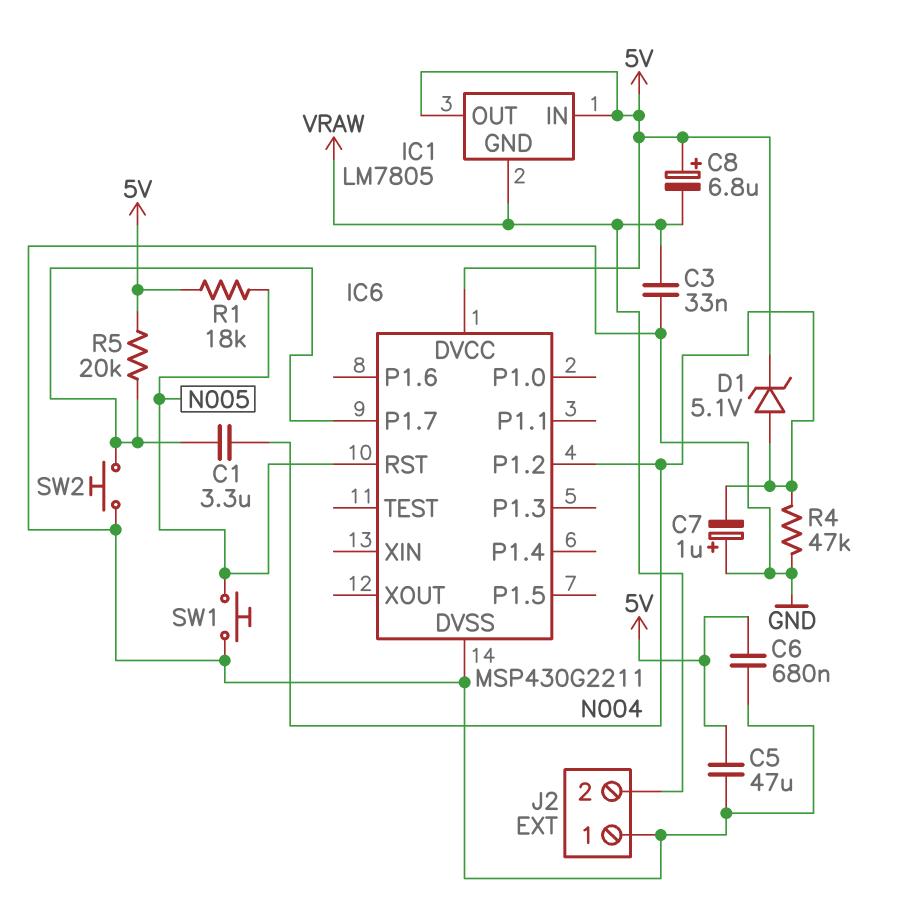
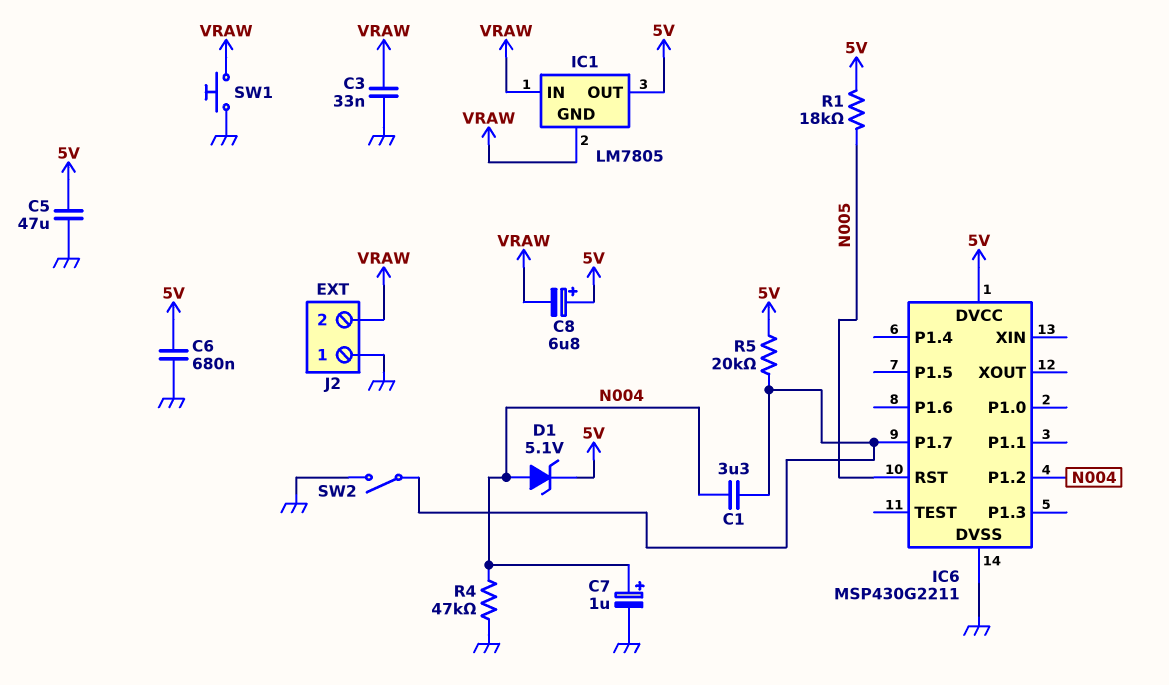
C7: 1uF (plus GND, minus N004) -> 1uF (plus N004, minus GND)
IC1 pin IN: 5V -> VRAW
SW1: button (GND, N005) -> button (GND, VRAW)
SW2: button (GND, IC6/P1.7) -> switch (GND, IC6/P1.7)

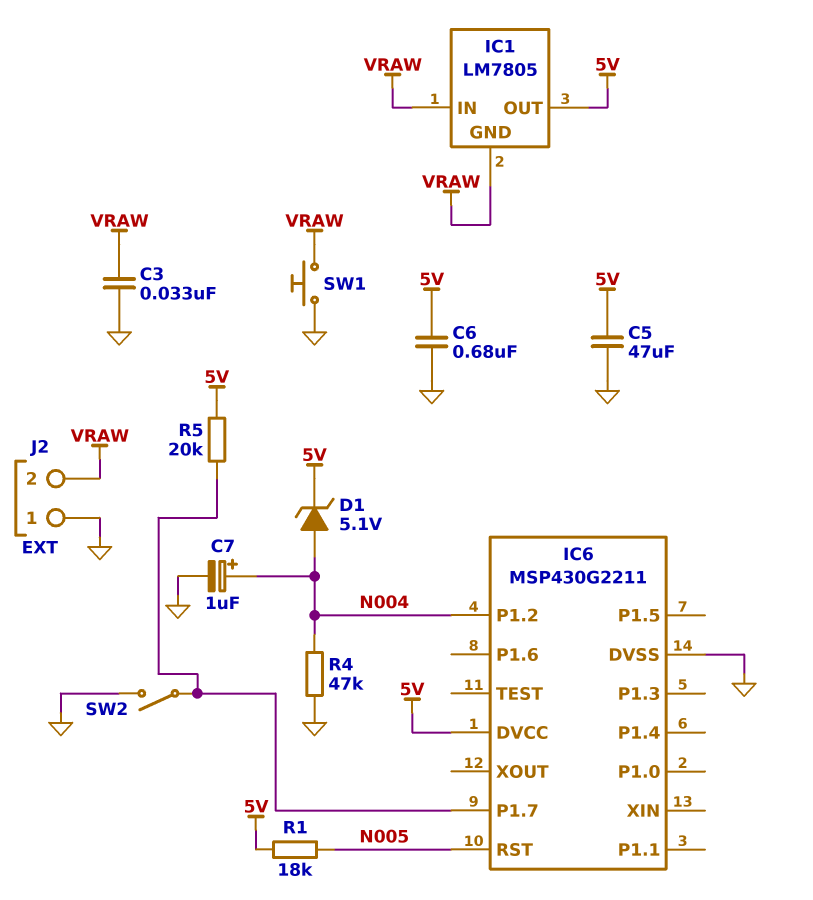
C1: 3.3uF (IC6/P1.7, N004) -> none
C8: 6.8uF (plus 5V, minus VRAW) -> none

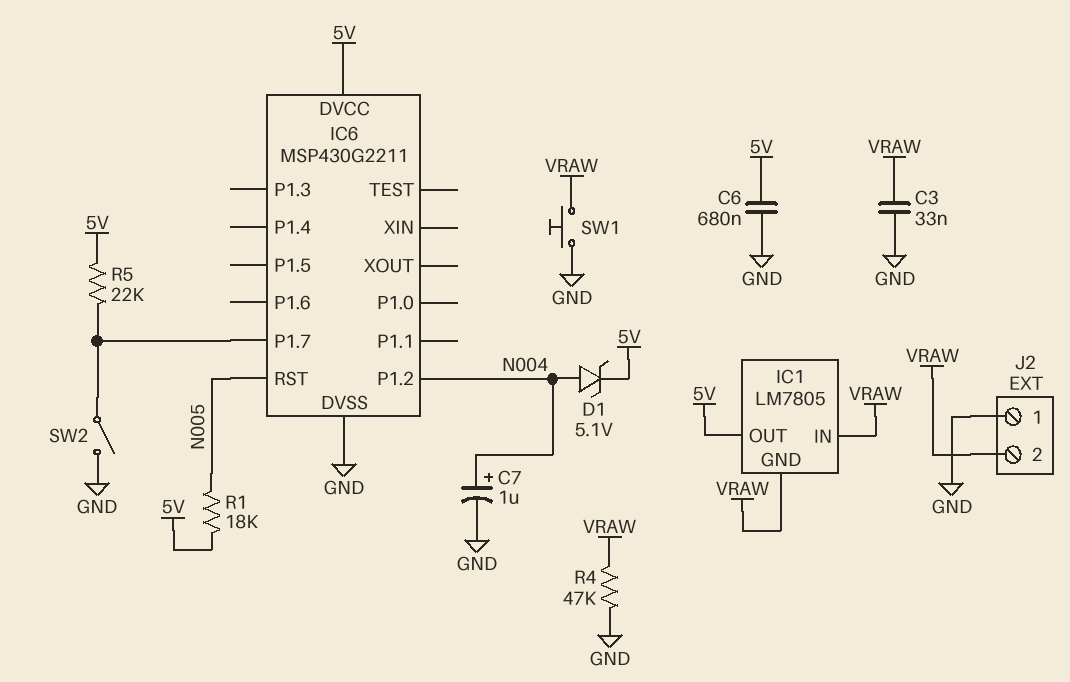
C5: 47uF (5V, GND) -> none
R4: 47k (GND, N004) -> 47k (GND, VRAW)
R5: 20k (5V, IC6/P1.7) -> 22k (5V, IC6/P1.7)

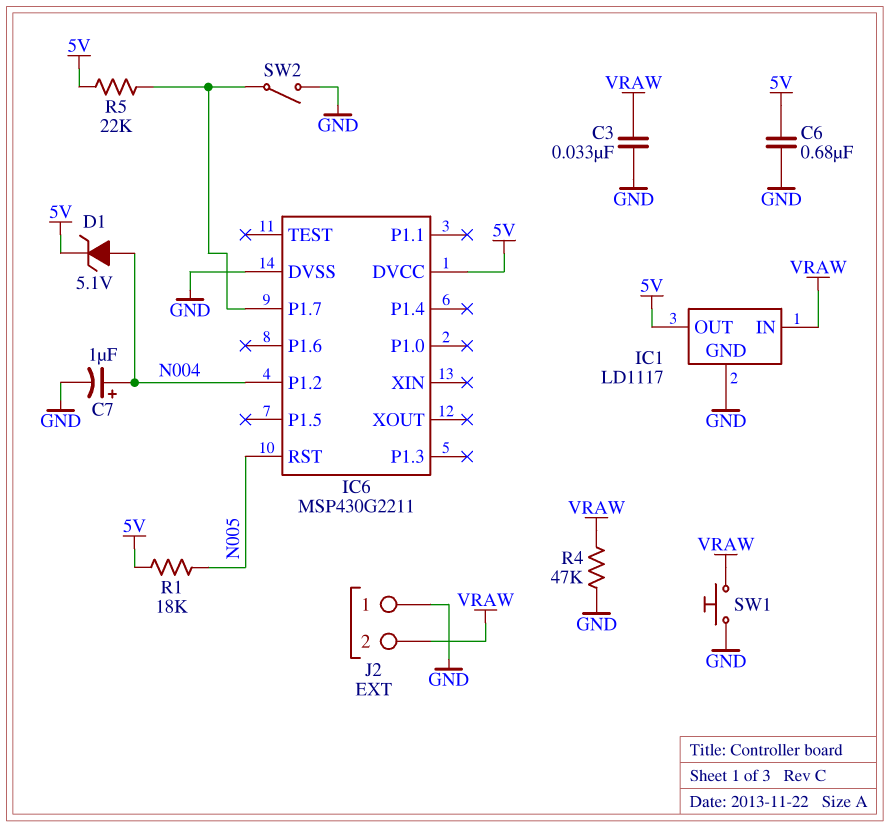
IC1: LM7805 -> LD1117
IC1 pin GND: VRAW -> GND

